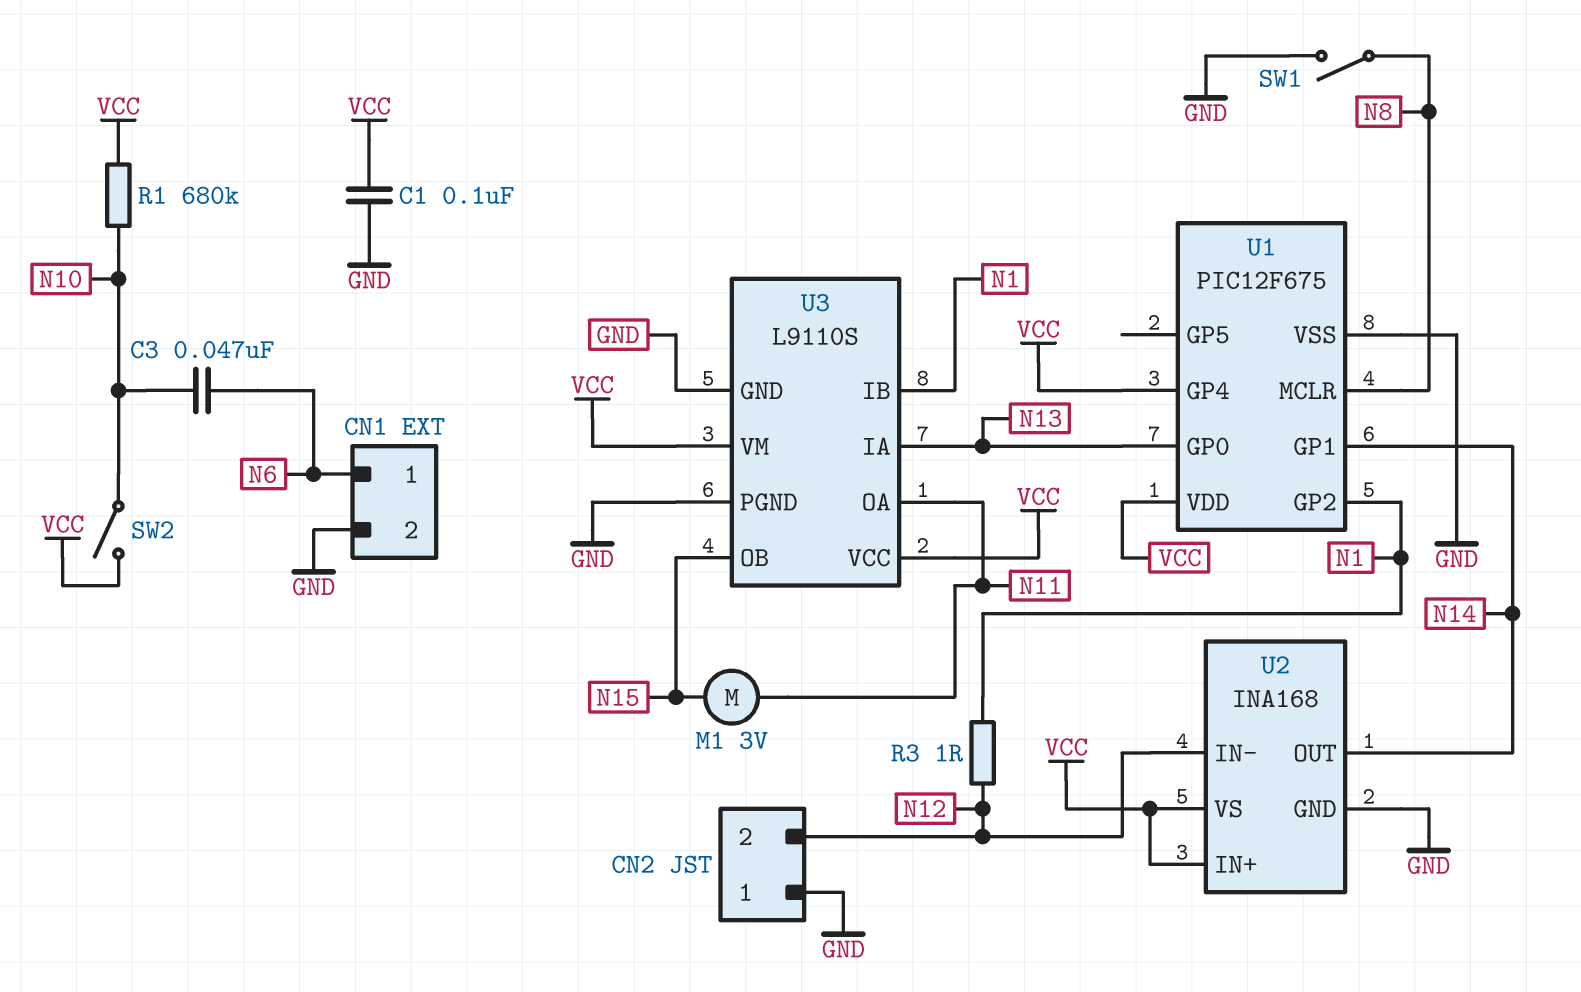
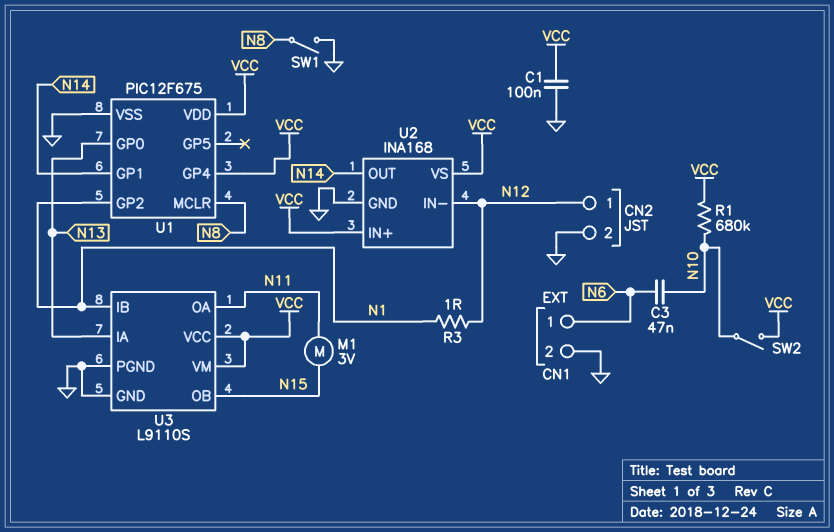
CN2 pin 1: GND -> N12
CN2 pin 2: N12 -> GND

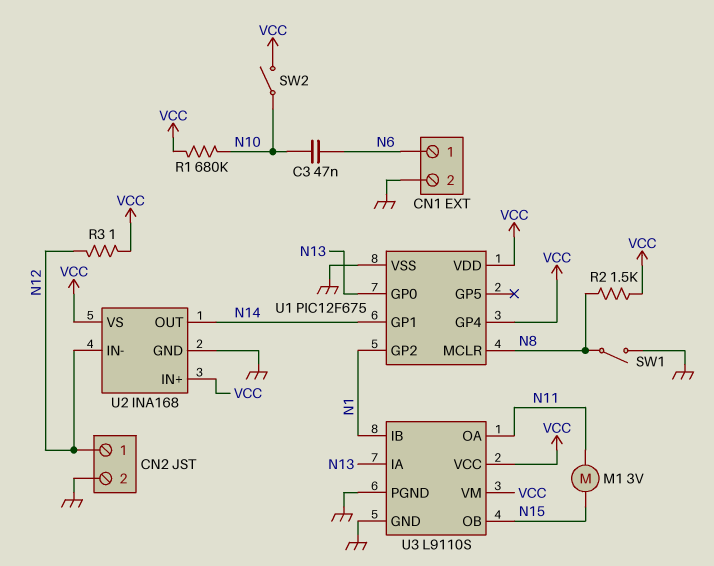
C1: 100nF (GND, VCC) -> none
R2: none -> 1.5k (N8, VCC)
R3: 1 (N1, N12) -> 1 (N12, VCC)

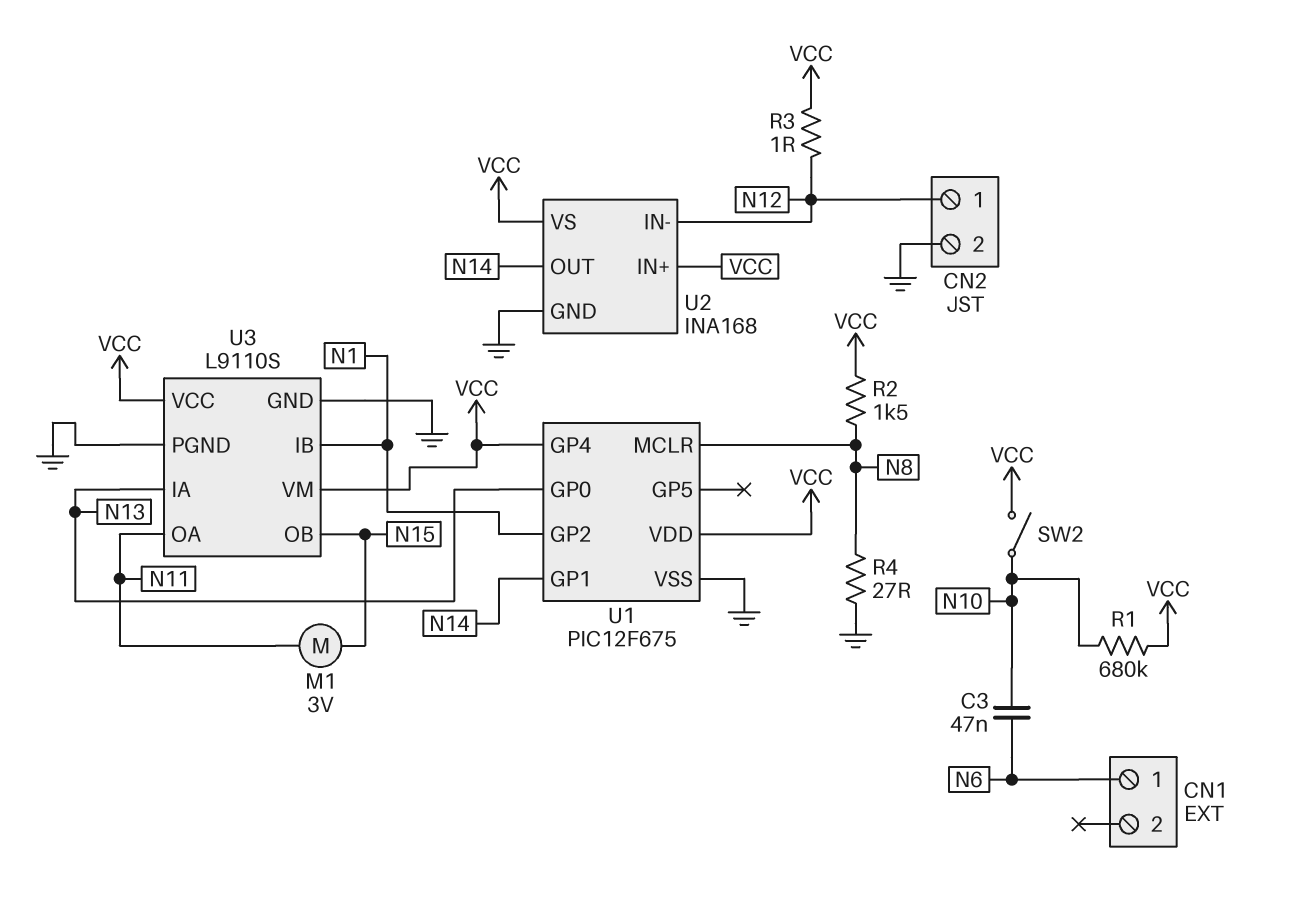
CN1 pin 2: GND -> none
R4: none -> 27 (GND, N8)
SW1: switch (GND, N8) -> none

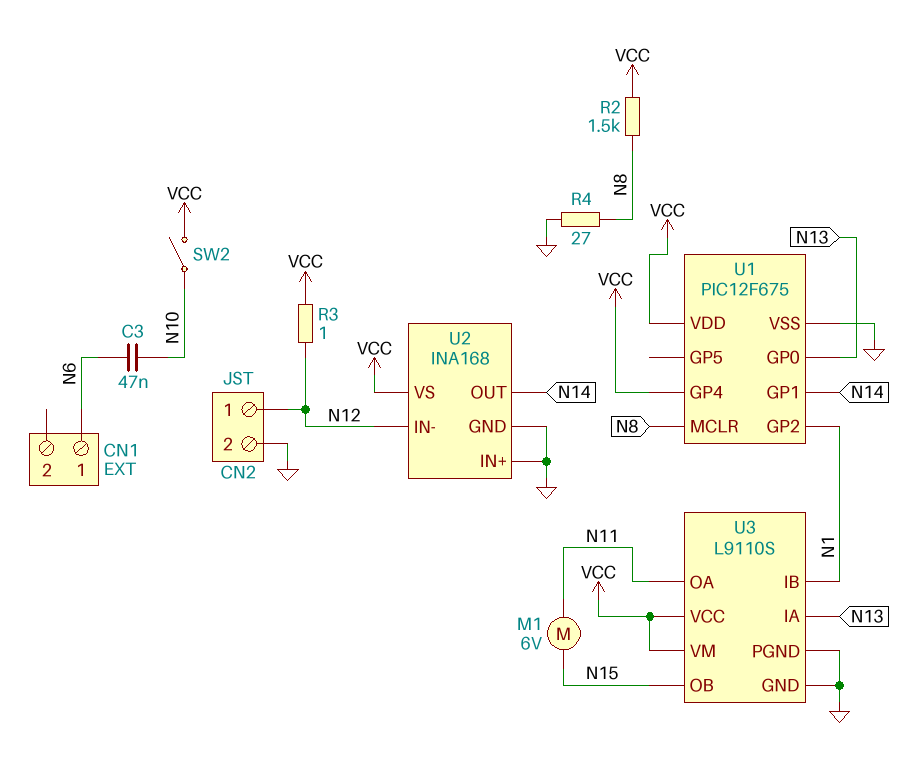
M1: motor 3V (N11, N15) -> motor 6V (N11, N15)
R1: 680k (N10, VCC) -> none
U2 pin IN+: VCC -> GND

